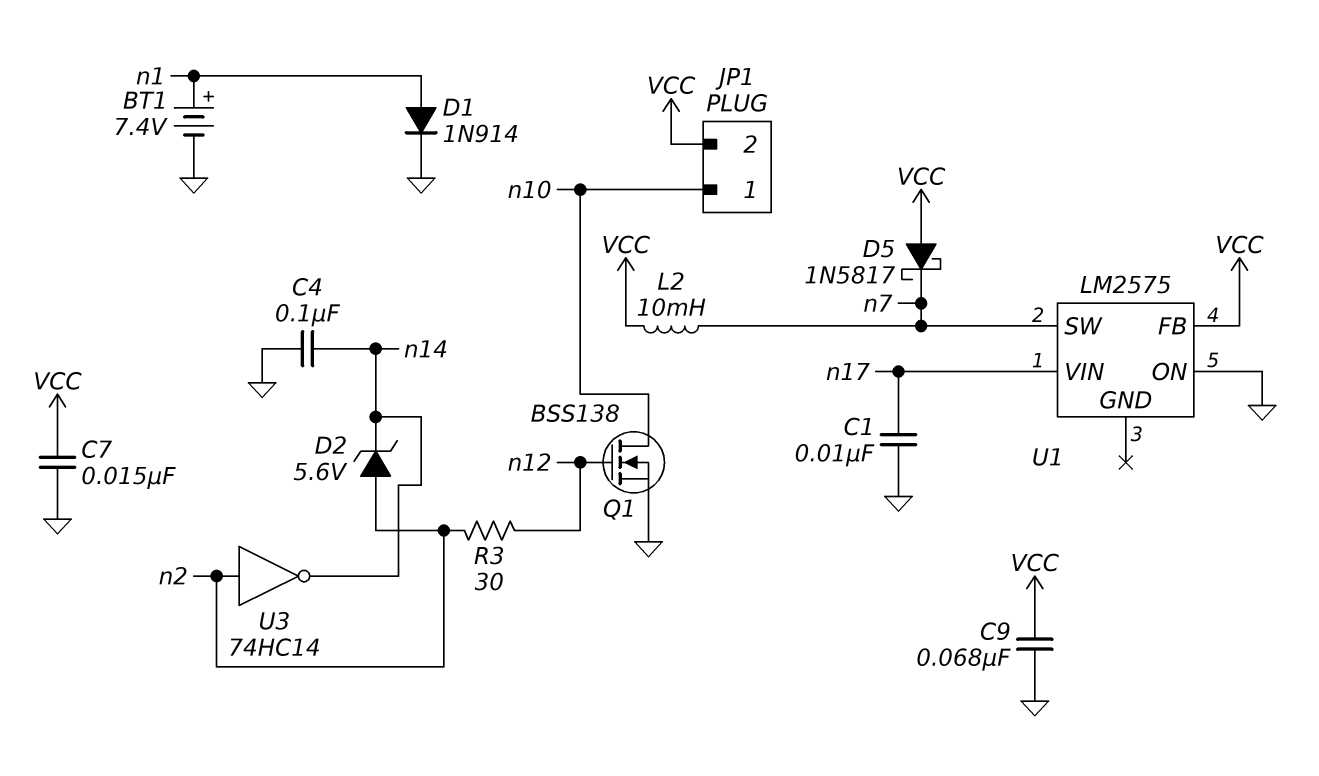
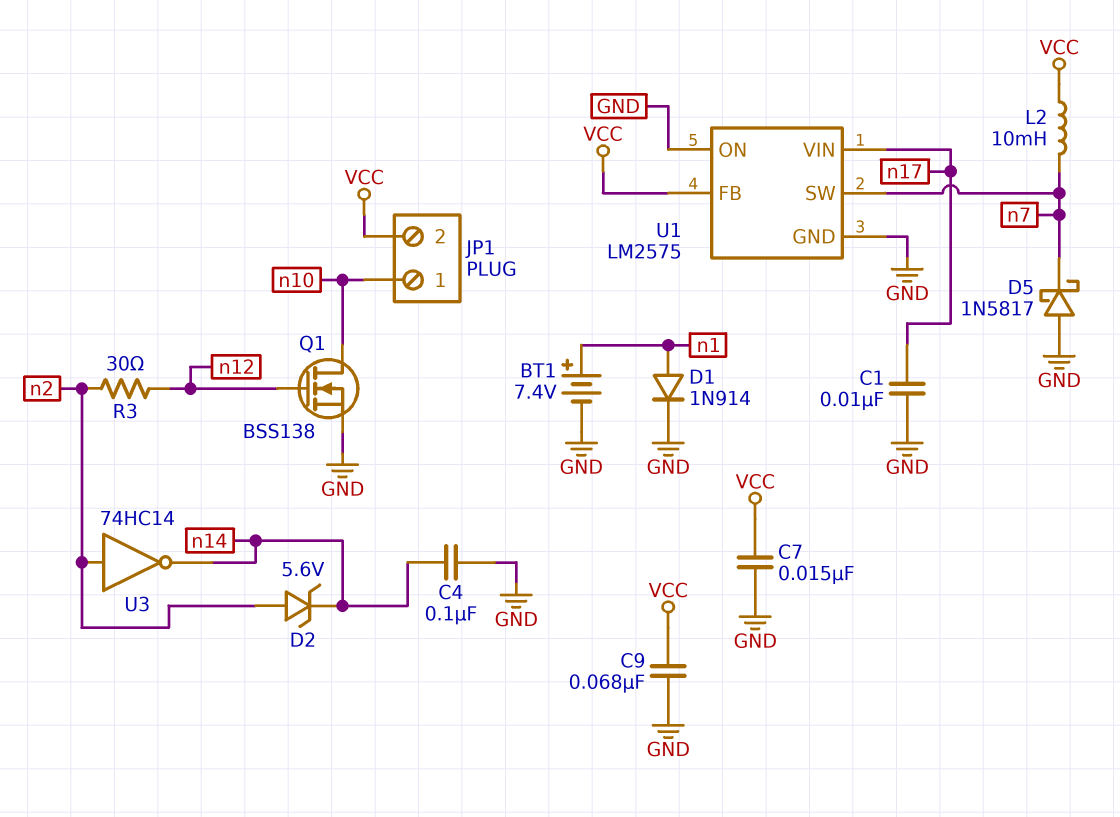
D5: schottky 1N5817 (A VCC, K n7) -> schottky 1N5817 (A GND, K n7)
U1 pin GND: none -> GND

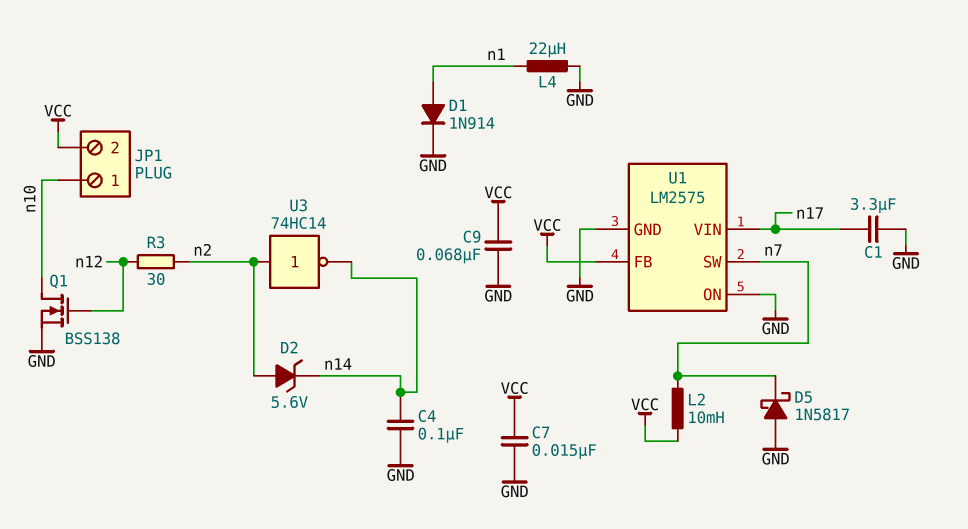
BT1: 7.4V (plus n1, minus GND) -> none
C1: 10nF (GND, n17) -> 3.3uF (GND, n17)
L4: none -> 22uH (GND, n1)

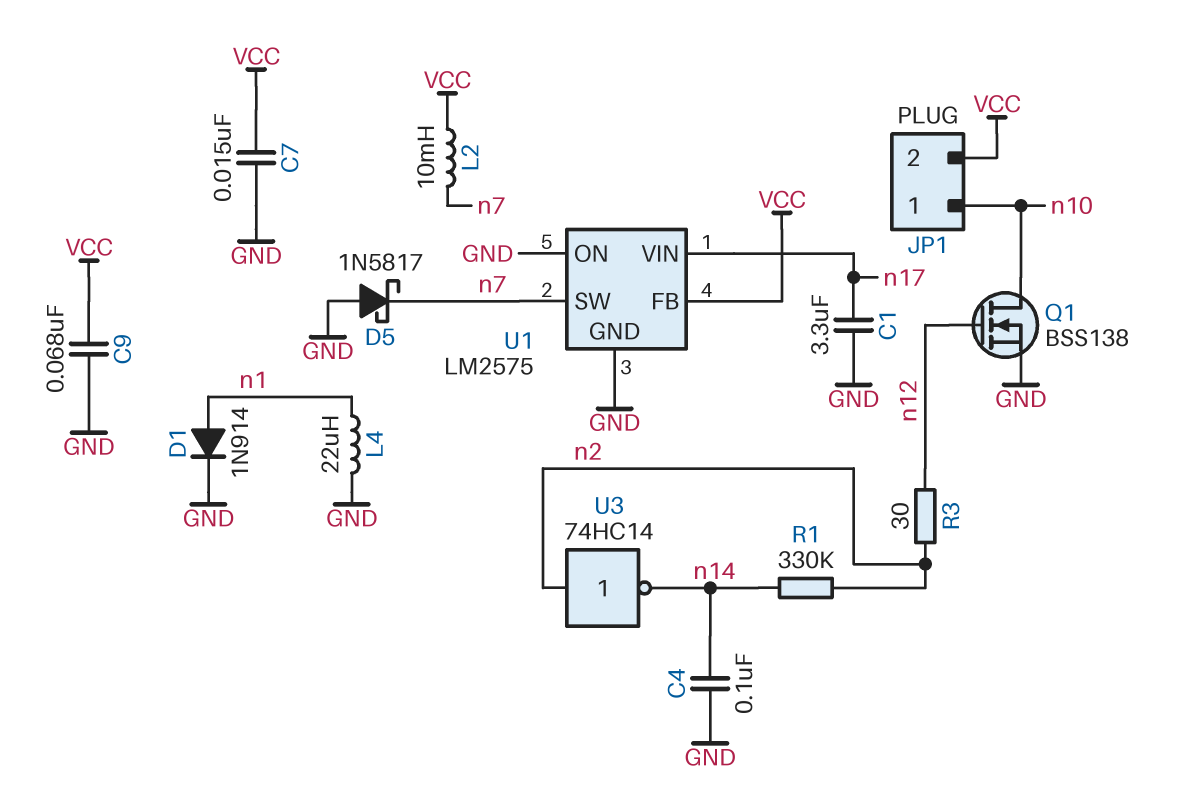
D2: zener 5.6V (A n2, K n14) -> none
R1: none -> 330k (n2, n14)

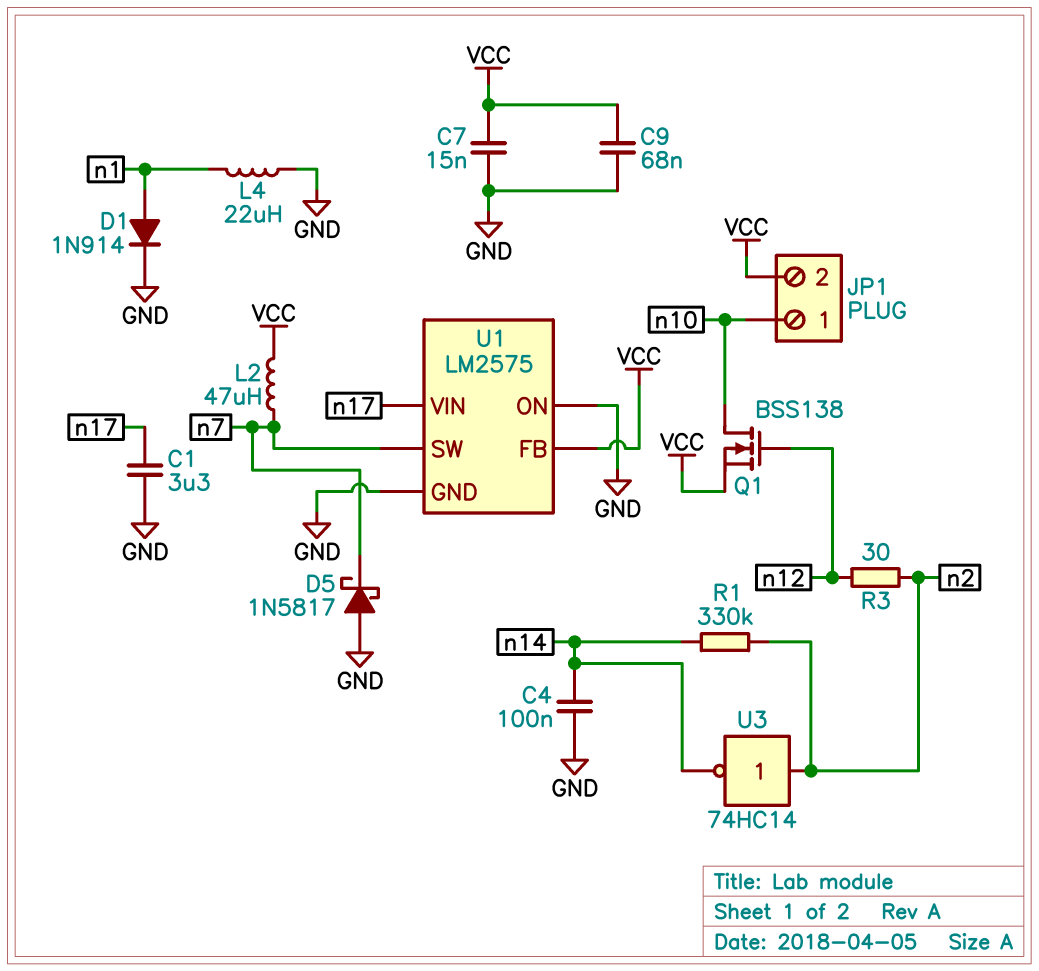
L2: 10mH (VCC, n7) -> 47uH (VCC, n7)
Q1: NMOS BSS138 (G n12, D n10, S GND) -> NMOS BSS138 (G n12, D n10, S VCC)

